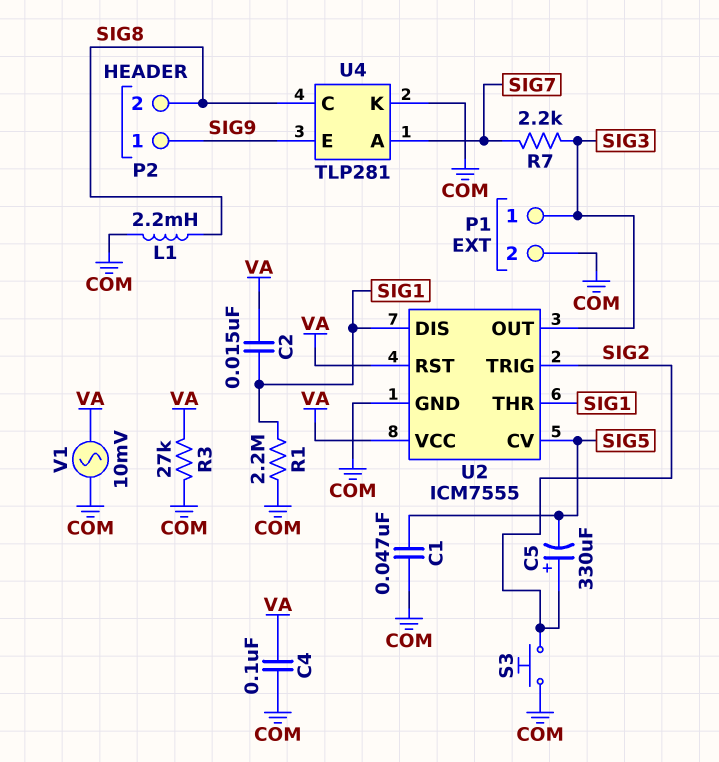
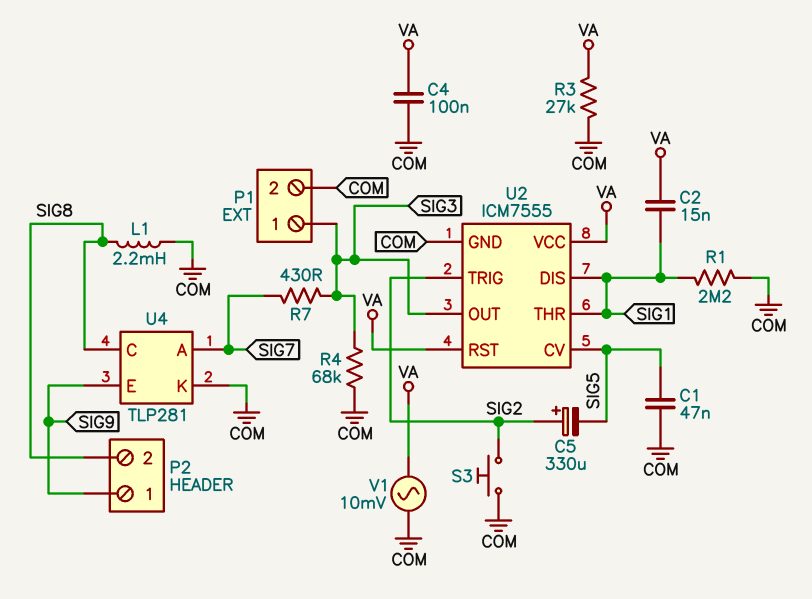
R4: none -> 68k (COM, SIG3)
R7: 2.2k (SIG3, SIG7) -> 430 (SIG3, SIG7)

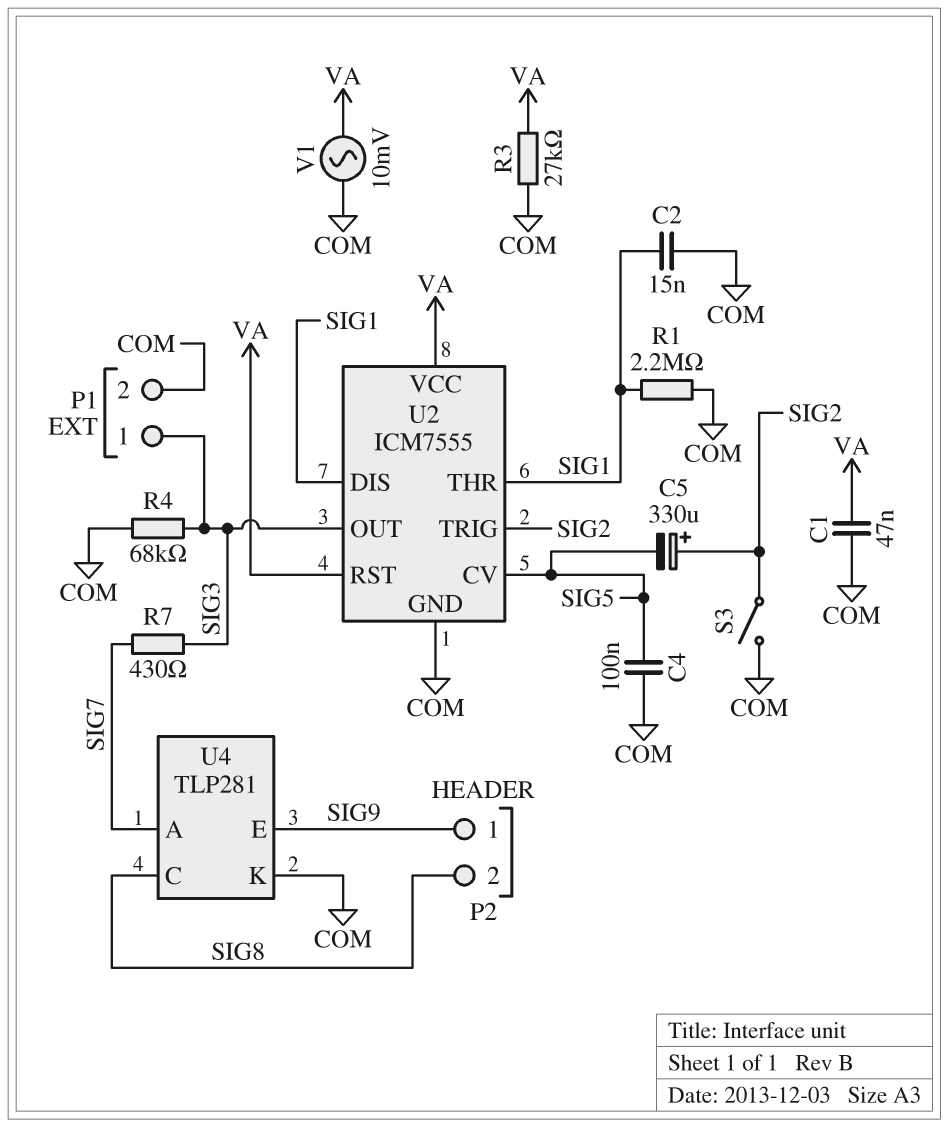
C1: 47nF (COM, SIG5) -> 47nF (COM, VA)
C2: 15nF (SIG1, VA) -> 15nF (COM, SIG1)
C4: 100nF (COM, VA) -> 100nF (COM, SIG5)
L1: 2.2mH (COM, SIG8) -> none
S3: button (COM, SIG2) -> switch (COM, SIG2)

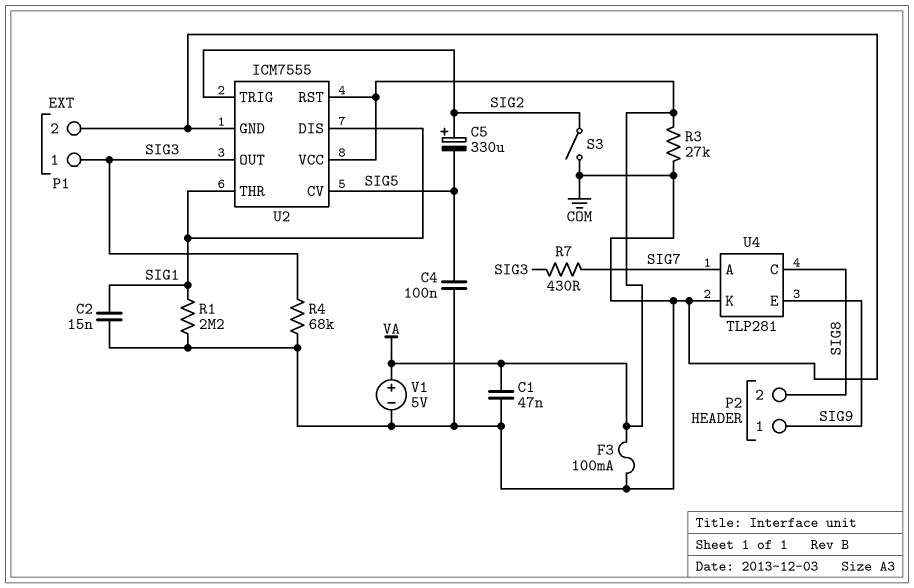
F3: none -> 100mA (COM, VA)
V1: AC 10mV (COM, VA) -> 5V (plus VA, minus COM)

